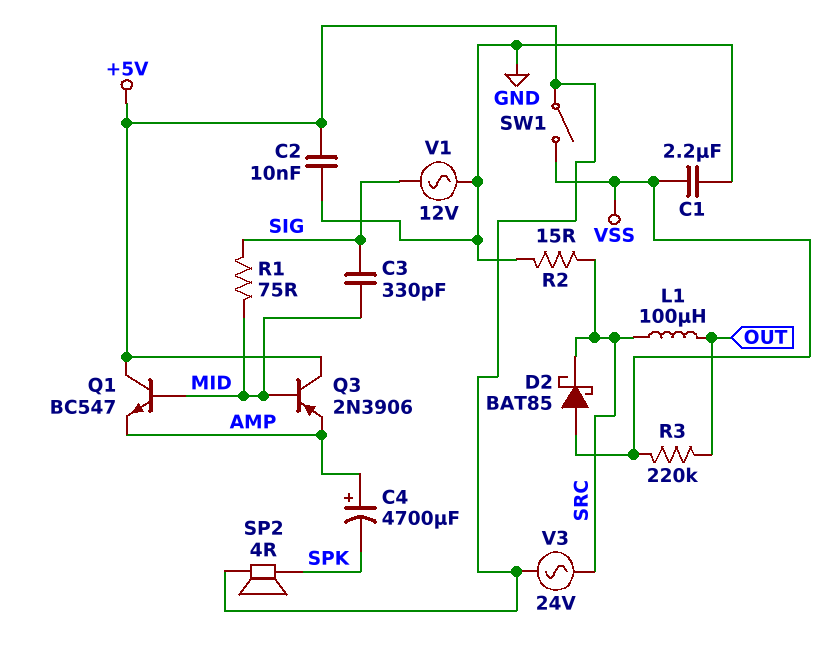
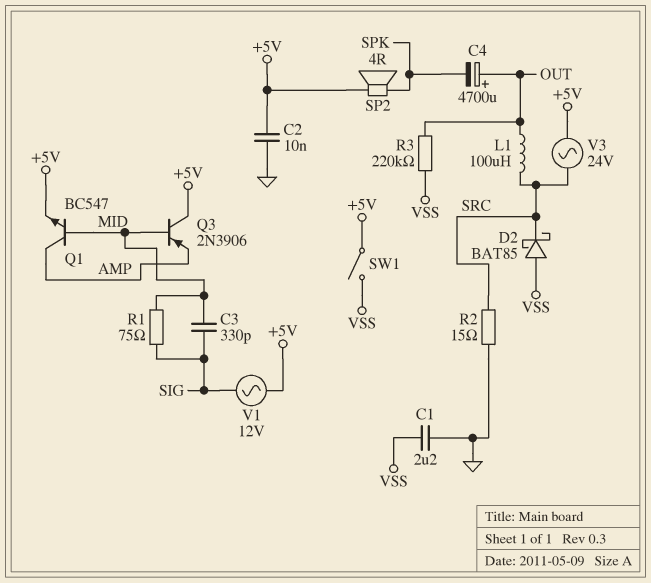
C4: 4700uF (plus AMP, minus SPK) -> 4700uF (plus OUT, minus SPK)
Q1: NPN BC547 (B MID, C +5V, E AMP) -> NPN BC547 (B MID, C AMP, E +5V)
V1: AC 12V (GND, SIG) -> AC 12V (+5V, SIG)

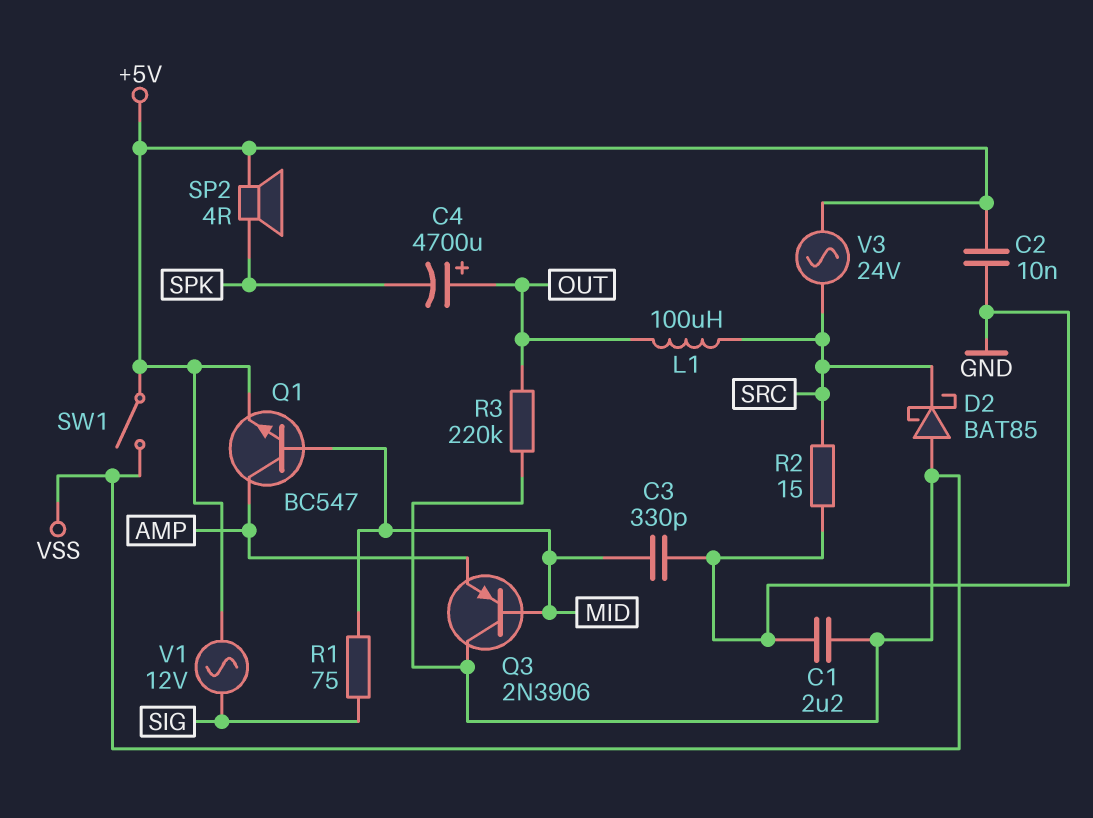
C3: 330pF (MID, SIG) -> 330pF (GND, MID)
Q3: PNP 2N3906 (B MID, C +5V, E AMP) -> PNP 2N3906 (B MID, C VSS, E AMP)

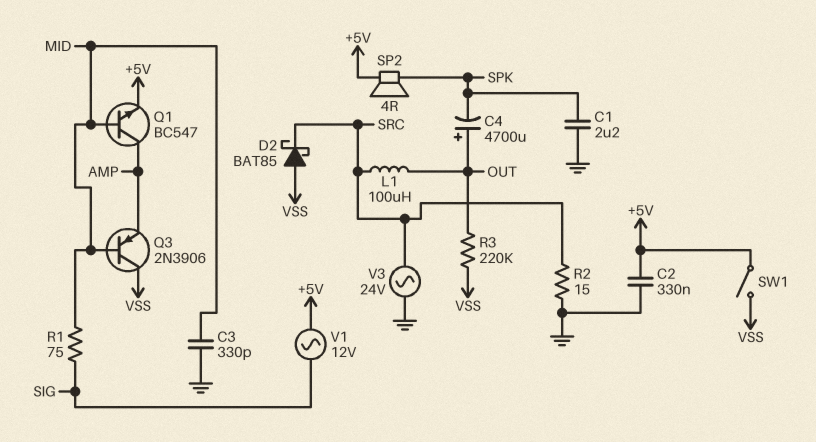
C1: 2.2uF (GND, VSS) -> 2.2uF (GND, SPK)
C2: 10nF (+5V, GND) -> 330nF (+5V, GND)
V3: AC 24V (+5V, SRC) -> AC 24V (GND, SRC)

